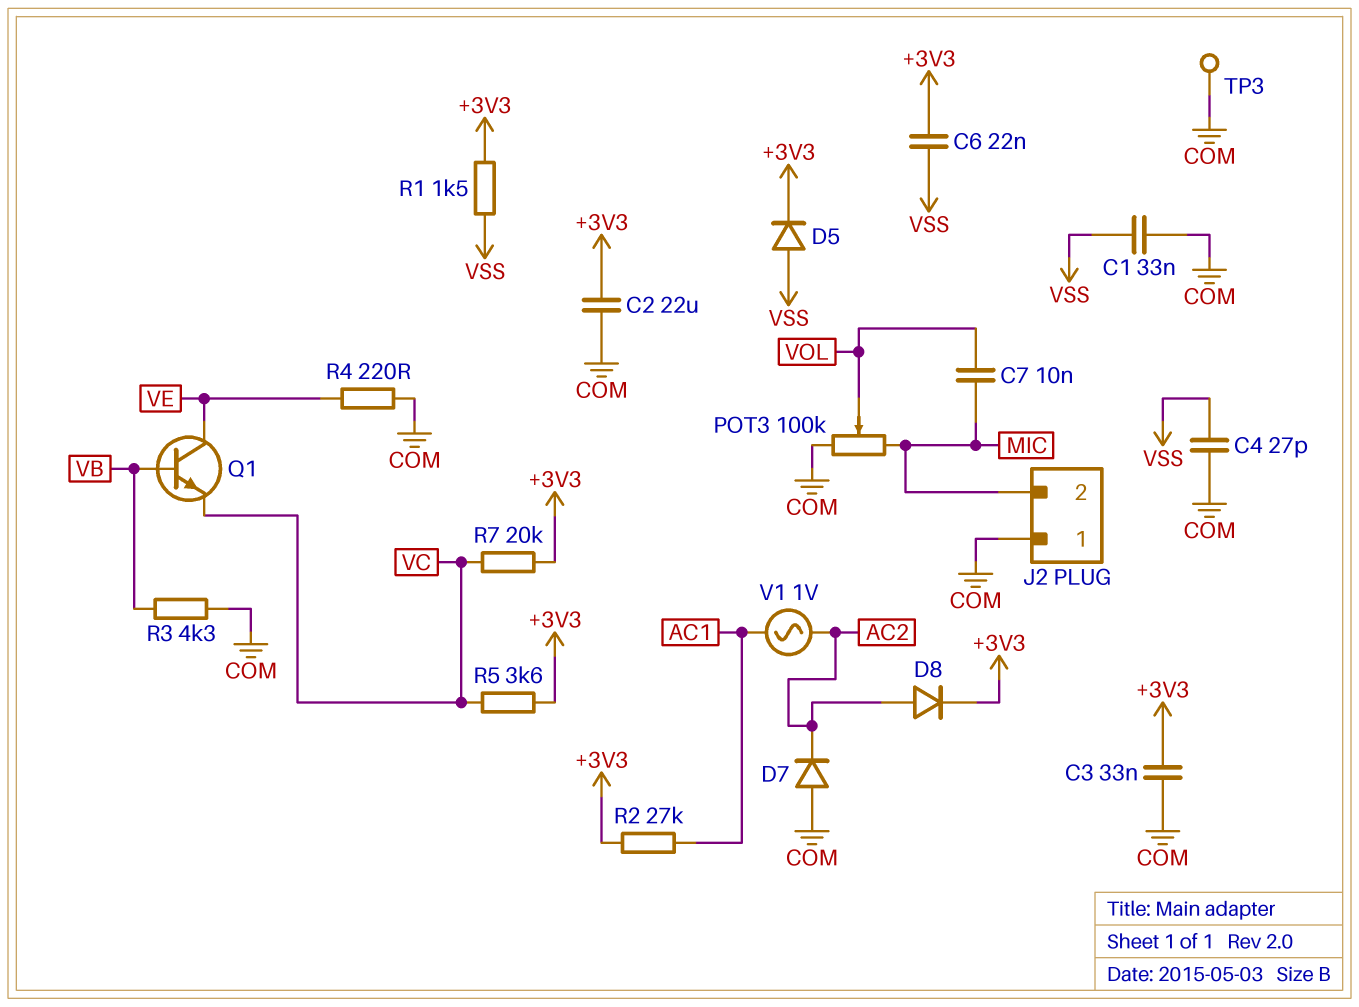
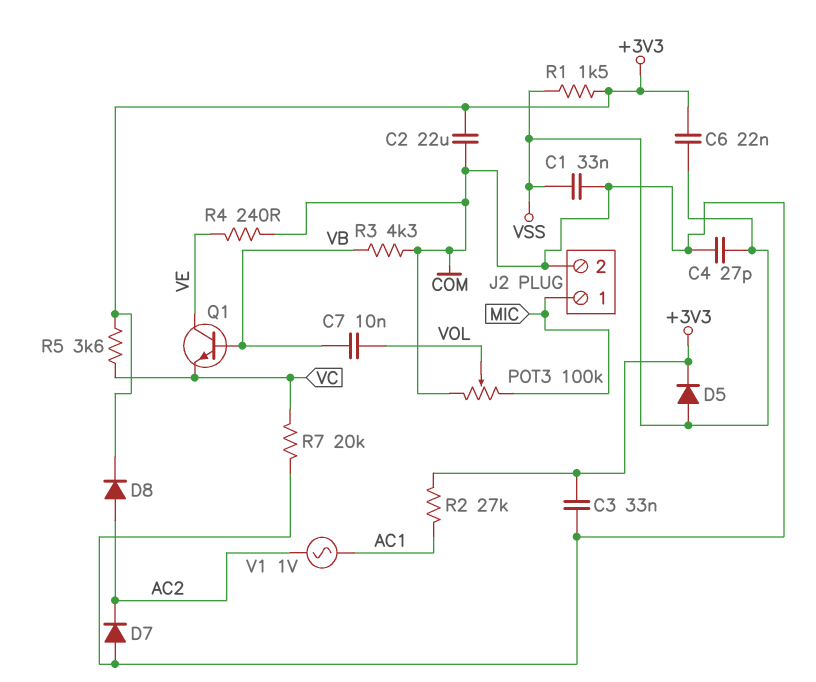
C7: 10nF (MIC, VOL) -> 10nF (VB, VOL)
J2 pin 1: COM -> MIC
J2 pin 2: MIC -> COM
R4: 220 (COM, VE) -> 240 (COM, VE)
R7: 20k (+3V3, VC) -> 20k (COM, VC)
TP3: test point (COM) -> none

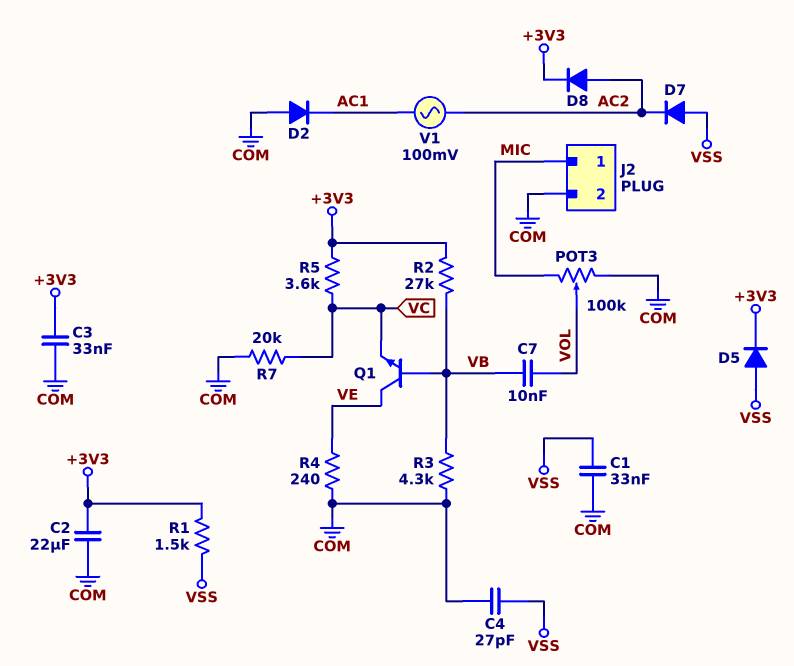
C6: 22nF (+3V3, VSS) -> none
D2: none -> diode (A COM, K AC1)
D7: diode (A COM, K AC2) -> diode (A VSS, K AC2)
R2: 27k (+3V3, AC1) -> 27k (+3V3, VB)
V1: AC 1V (AC1, AC2) -> AC 100mV (AC1, AC2)

